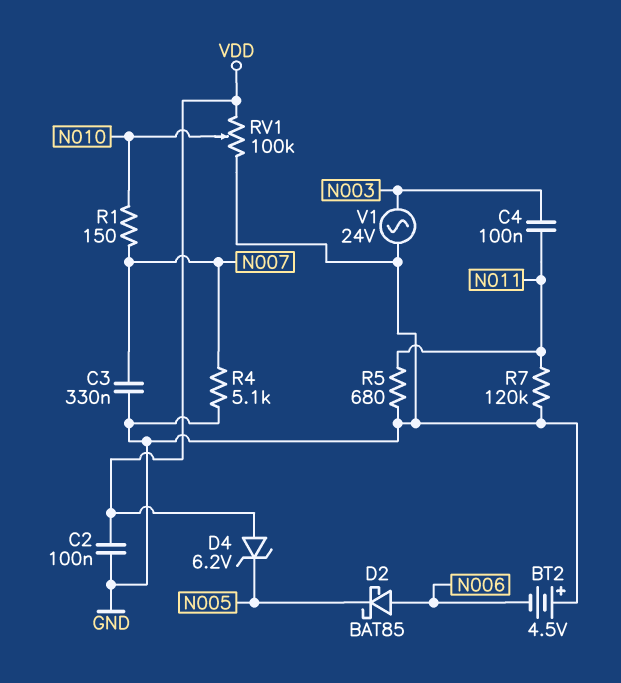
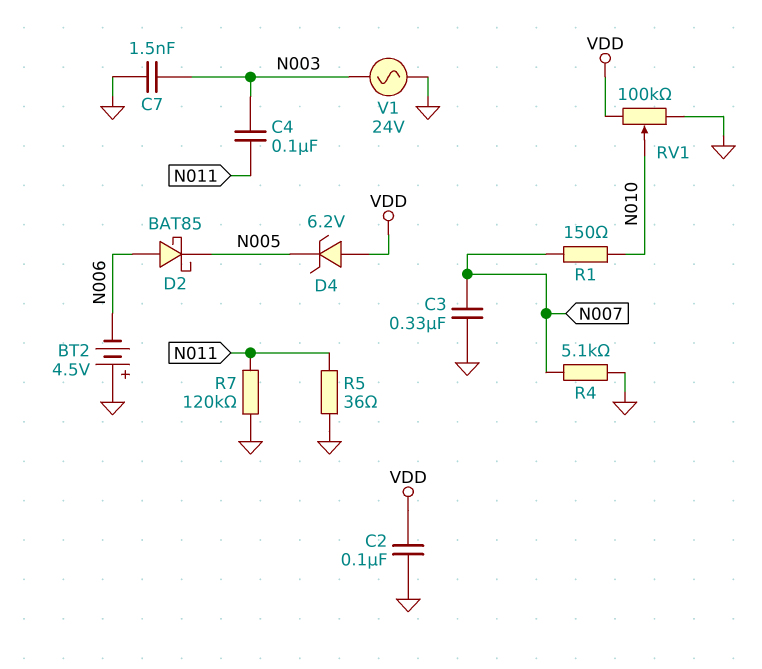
C7: none -> 1.5nF (GND, N003)
R5: 680 (GND, N011) -> 36 (GND, N011)

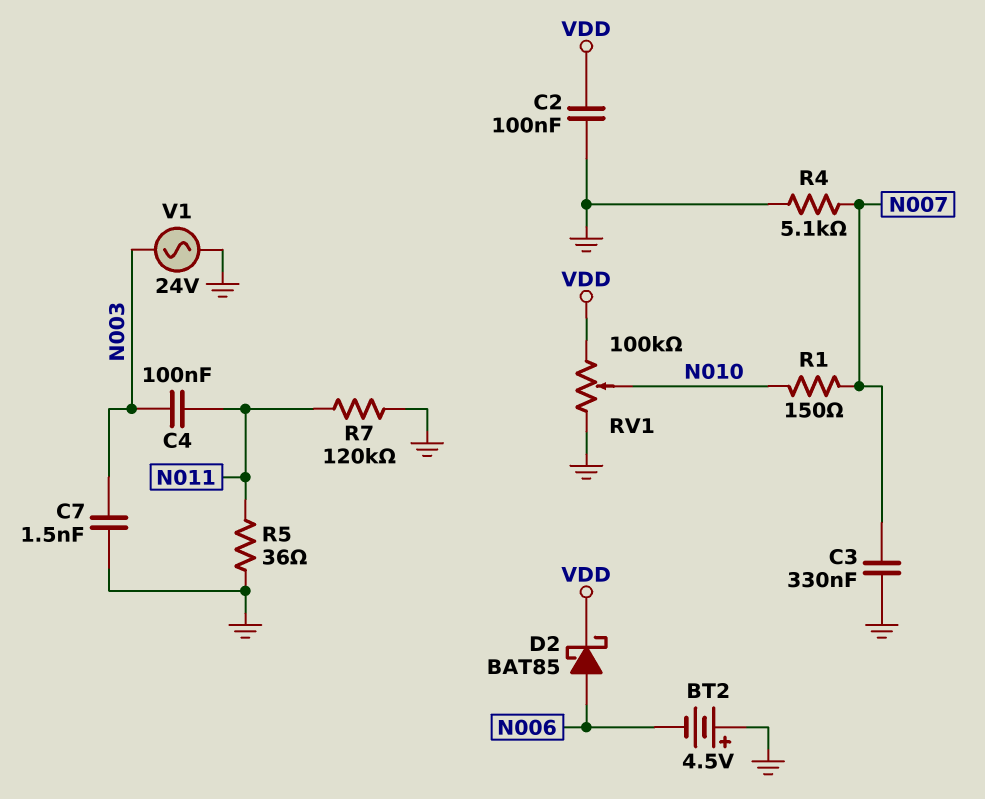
D2: schottky BAT85 (A N006, K N005) -> schottky BAT85 (A N006, K VDD)
D4: zener 6.2V (A VDD, K N005) -> none

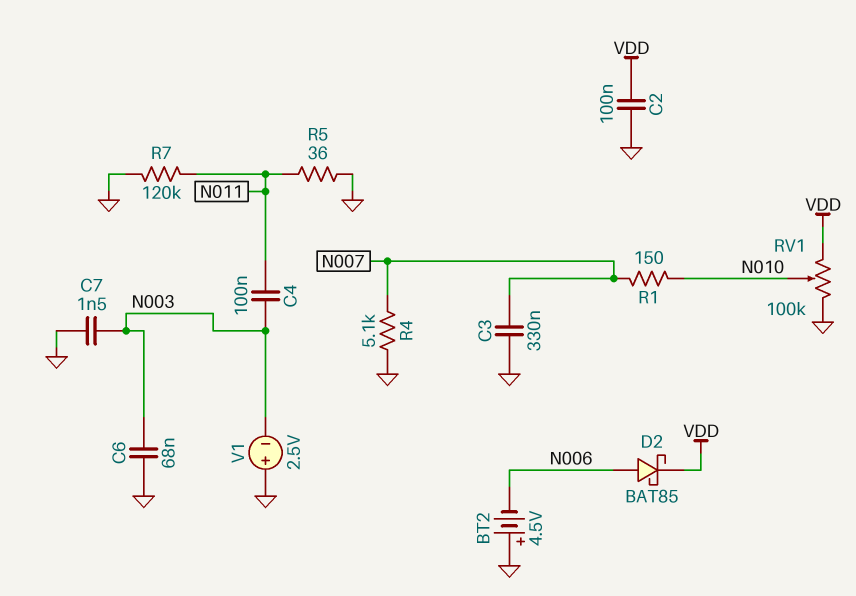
C6: none -> 68nF (GND, N003)
V1: AC 24V (GND, N003) -> 2.5V (plus GND, minus N003)

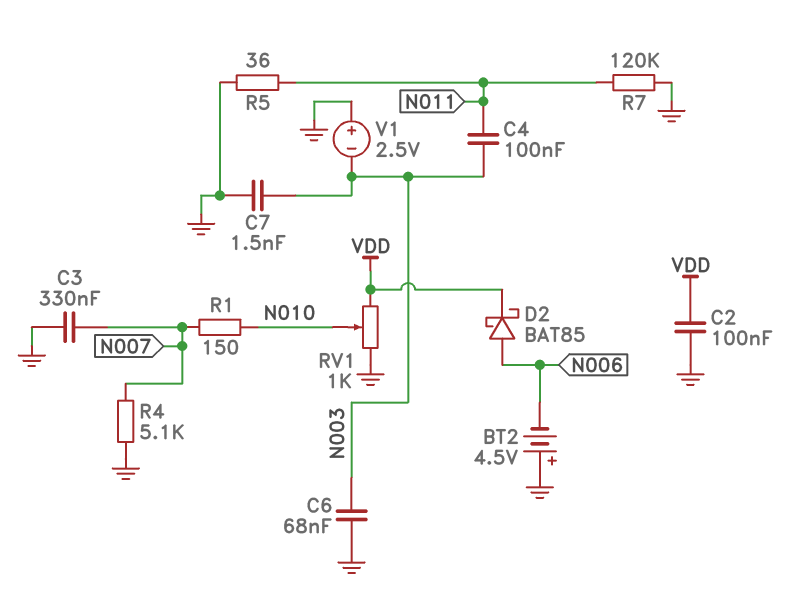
RV1: 100k (GND, VDD, wiper N010) -> 1k (GND, VDD, wiper N010)

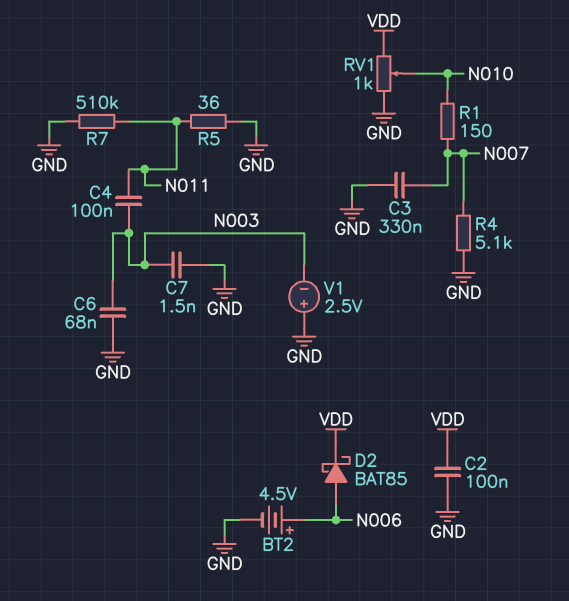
BT2: 4.5V (plus GND, minus N006) -> 4.5V (plus N006, minus GND)
R7: 120k (GND, N011) -> 510k (GND, N011)

